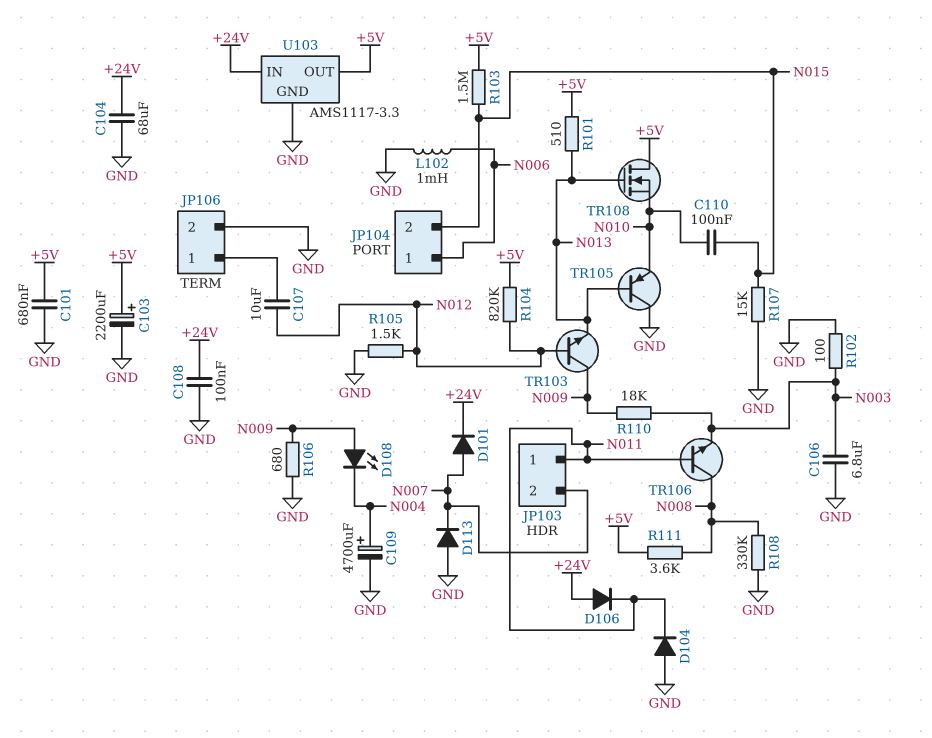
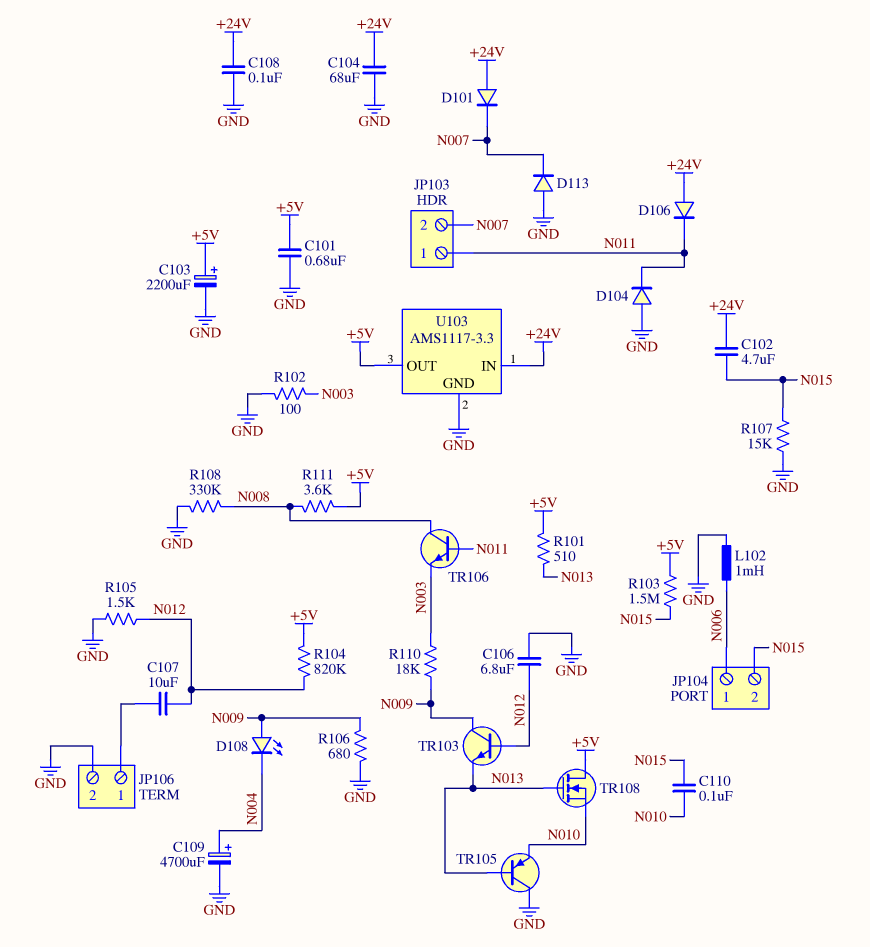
C102: none -> 4.7uF (+24V, N015)
C106: 6.8uF (GND, N003) -> 6.8uF (GND, N012)
D101: diode (A N007, K +24V) -> diode (A +24V, K N007)

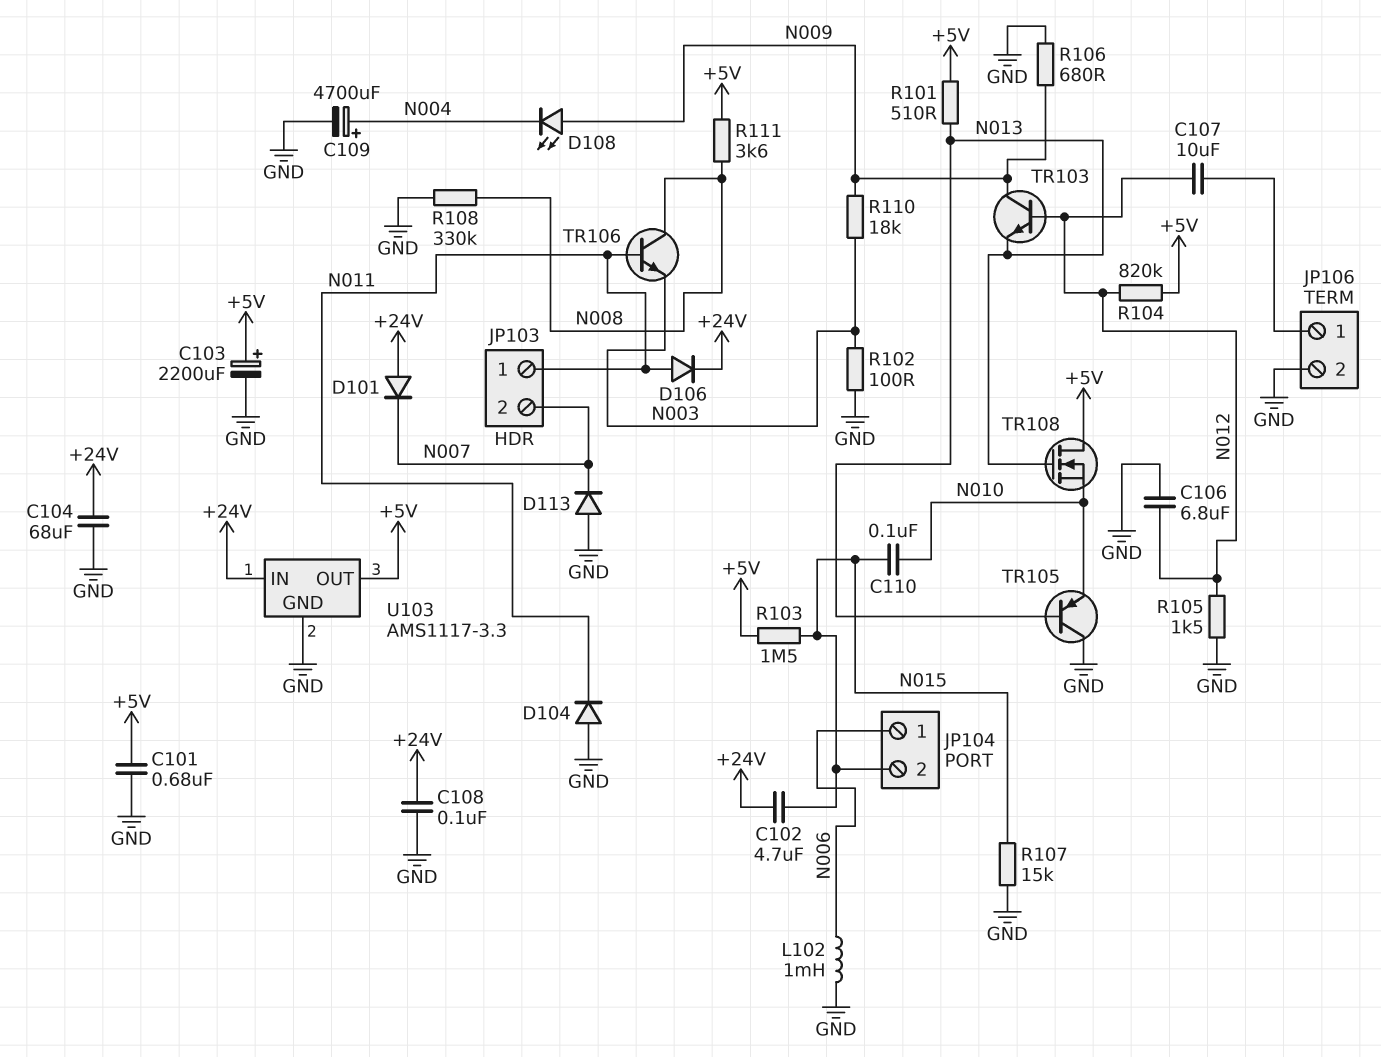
D106: diode (A +24V, K N011) -> diode (A N011, K +24V)

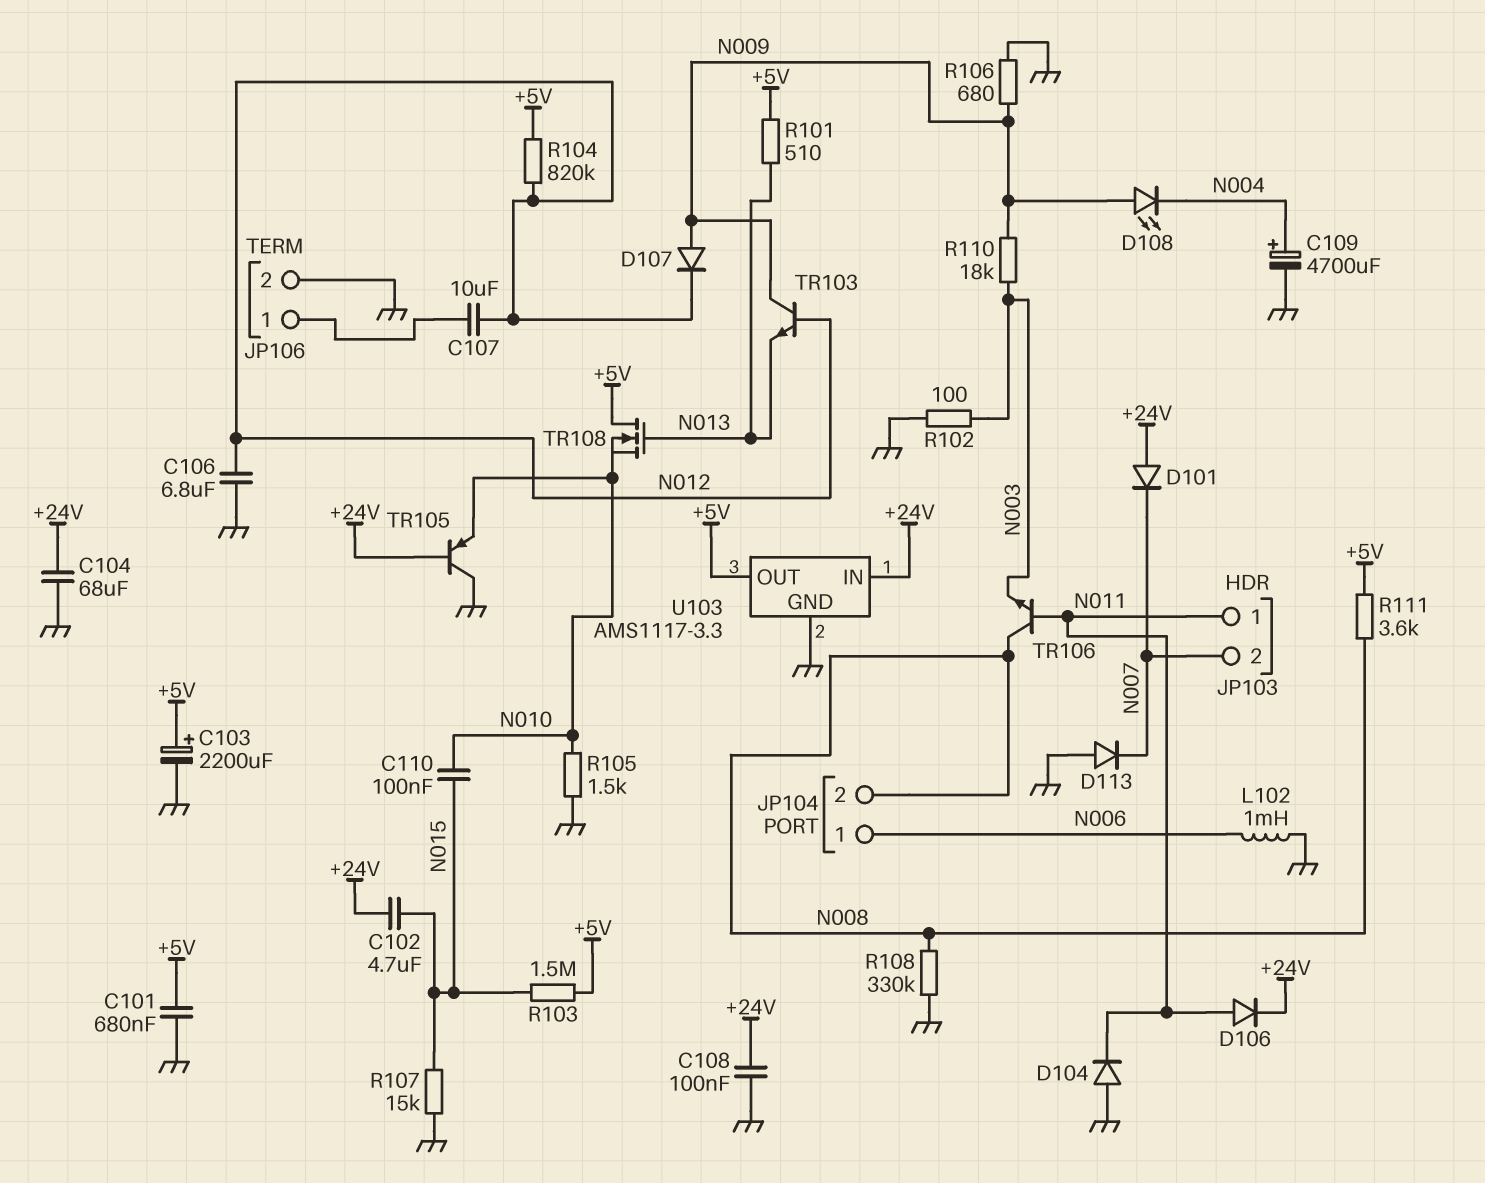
D107: none -> diode (A N009, K N012)
JP104 pin 2: N015 -> N008
R105: 1.5k (GND, N012) -> 1.5k (GND, N010)
TR105: PNP (B N013, C GND, E N010) -> PNP (B +24V, C GND, E N010)

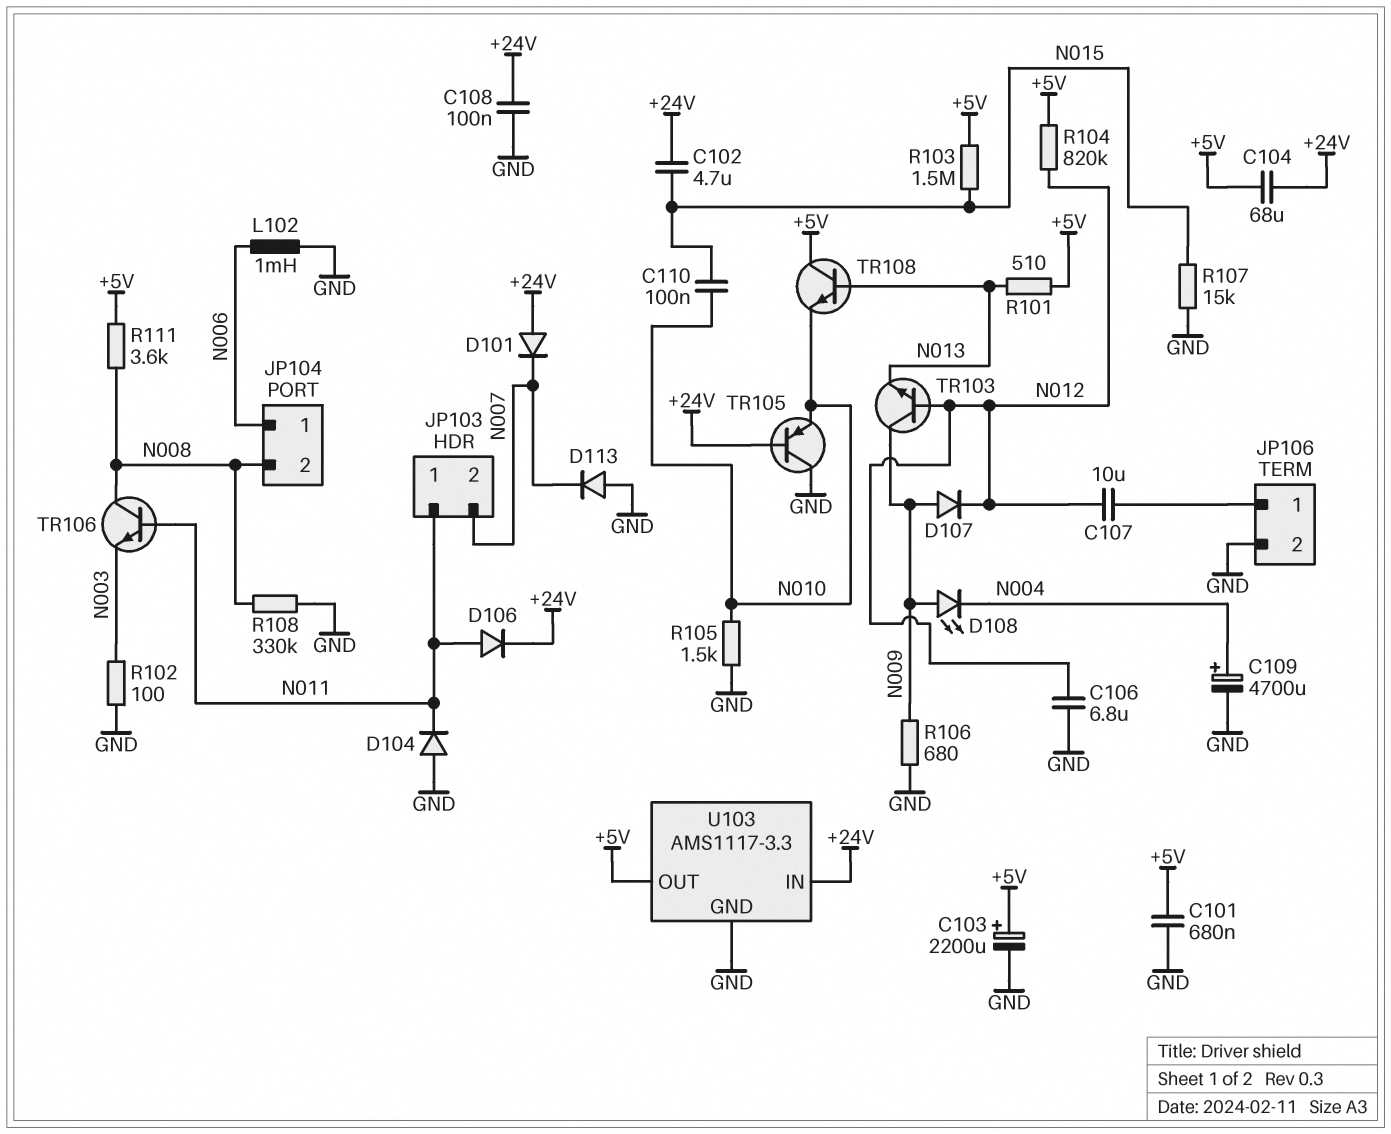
C104: 68uF (+24V, GND) -> 68uF (+5V, +24V)
R110: 18k (N003, N009) -> none
TR108: NMOS (G N013, D +5V, S N010) -> NPN (B N013, C +5V, E N010)

